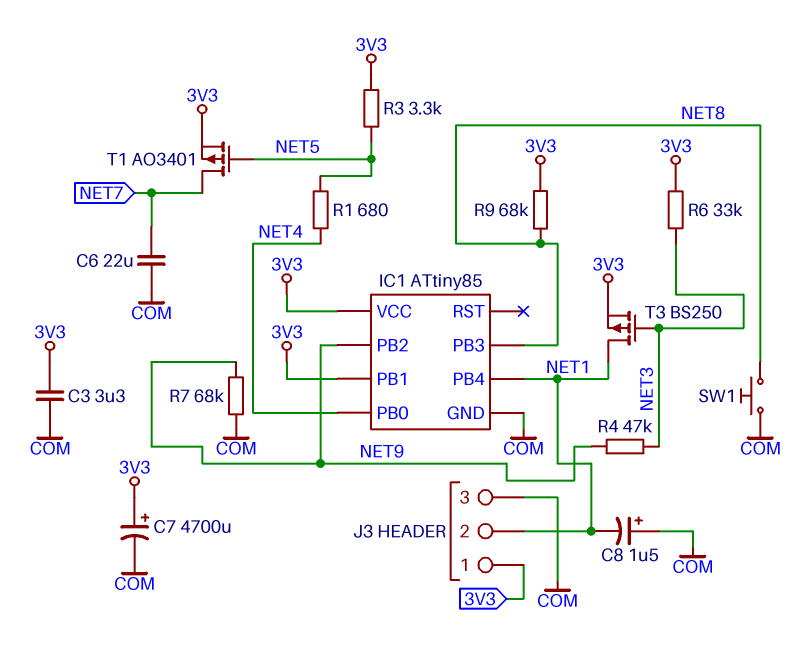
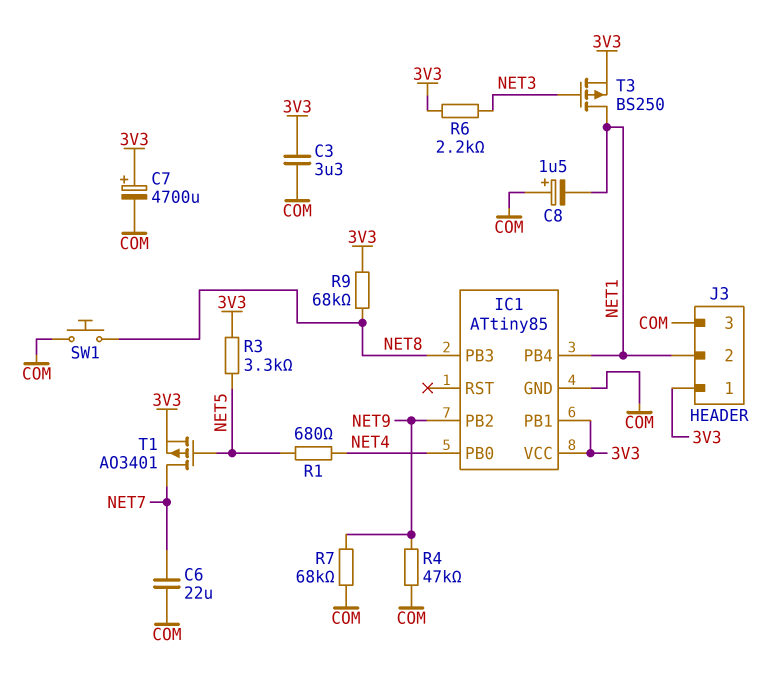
R4: 47k (NET3, NET9) -> 47k (COM, NET9)
R6: 33k (3V3, NET3) -> 2.2k (3V3, NET3)

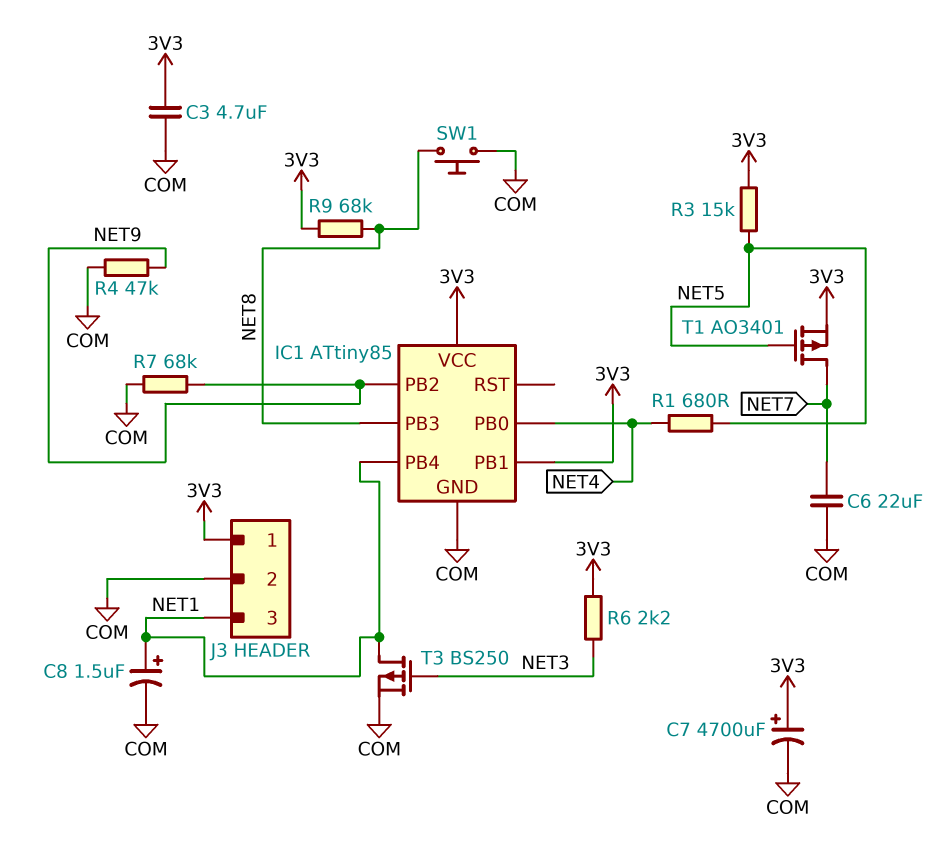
C3: 3.3uF (3V3, COM) -> 4.7uF (3V3, COM)
C8: 1.5uF (plus COM, minus NET1) -> 1.5uF (plus NET1, minus COM)
J3 pin 2: NET1 -> COM
J3 pin 3: COM -> NET1
R3: 3.3k (3V3, NET5) -> 15k (3V3, NET5)
T3: PMOS BS250 (G NET3, D NET1, S 3V3) -> PMOS BS250 (G NET3, D NET1, S COM)

